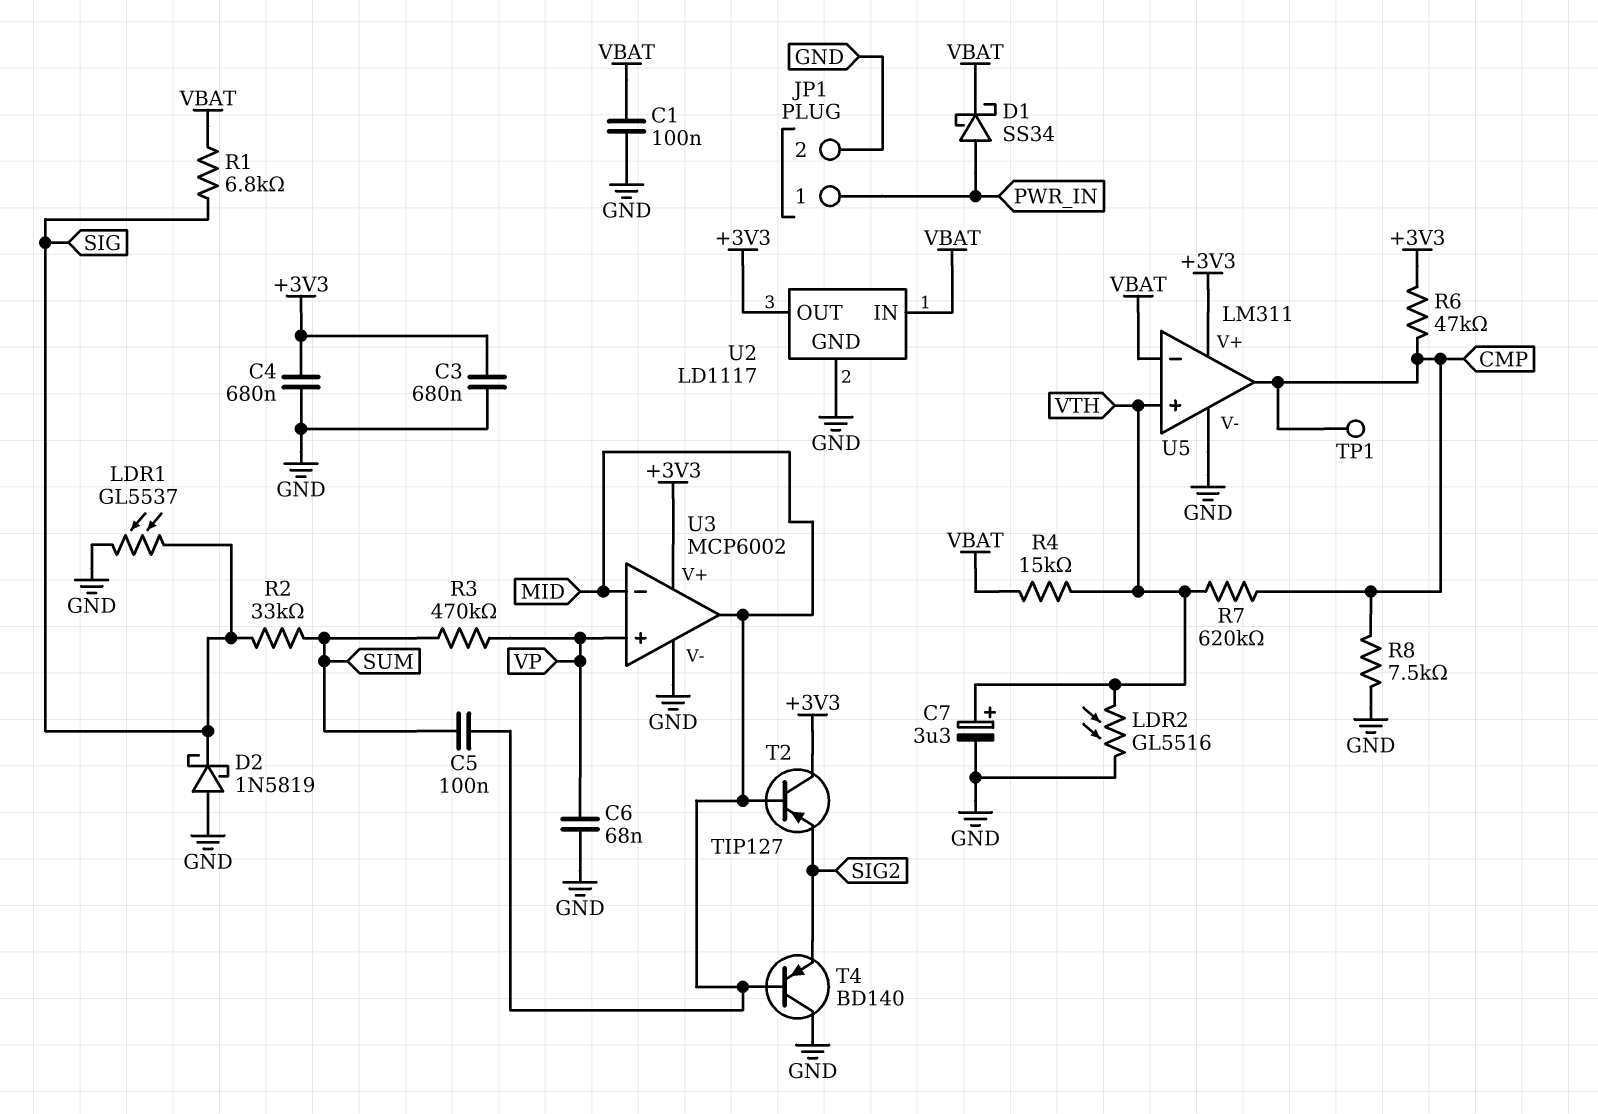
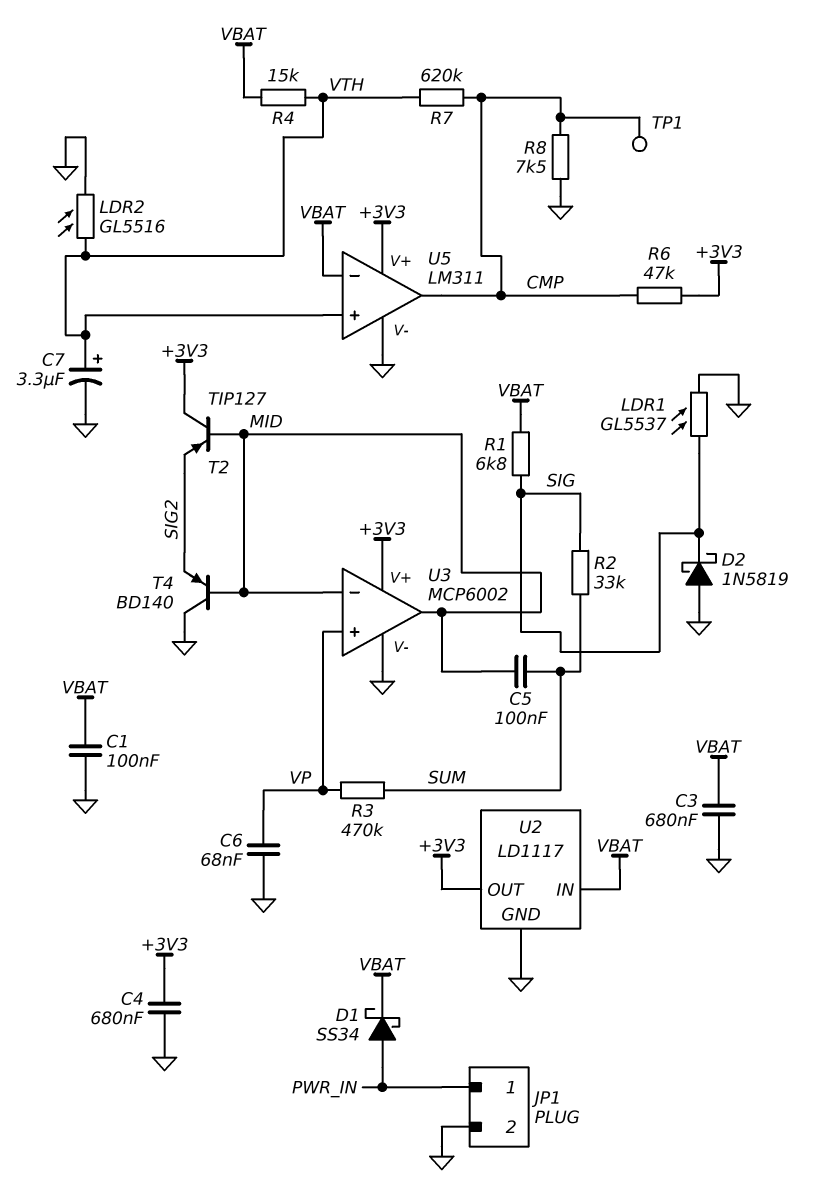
C3: 680nF (+3V3, GND) -> 680nF (GND, VBAT)

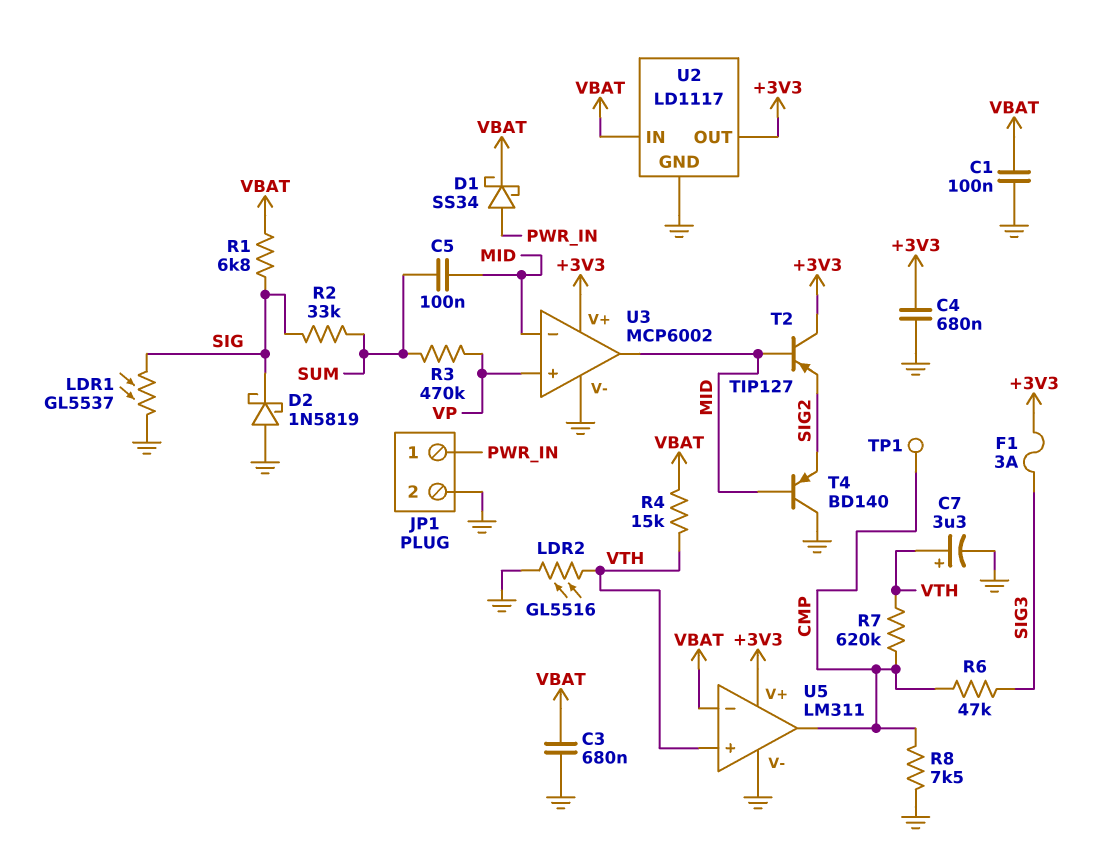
C6: 68nF (GND, VP) -> none
F1: none -> 3A (+3V3, SIG3)
R6: 47k (+3V3, CMP) -> 47k (CMP, SIG3)

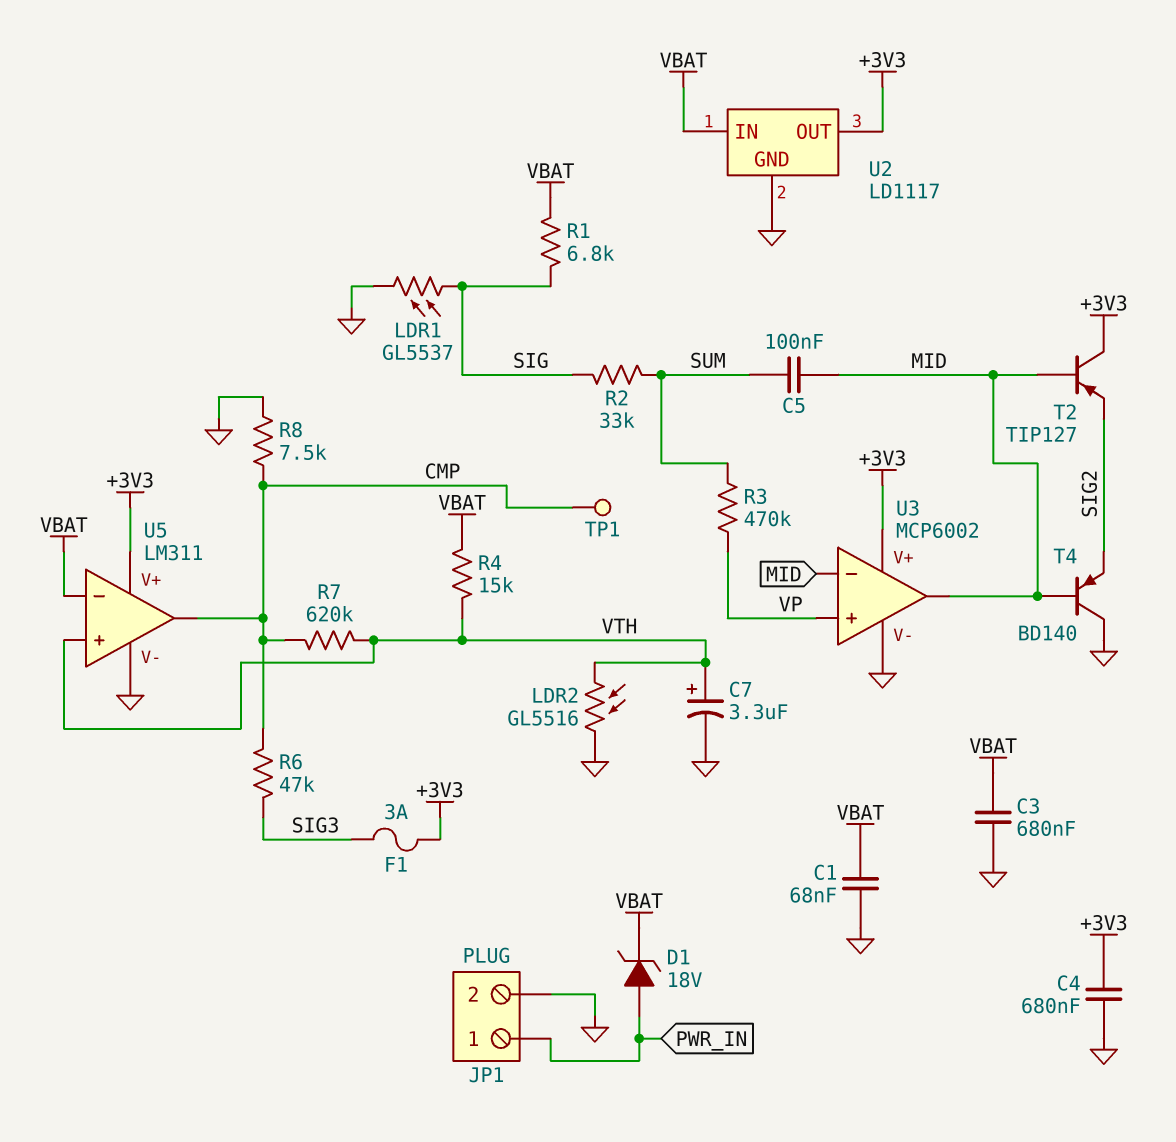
C1: 100nF (GND, VBAT) -> 68nF (GND, VBAT)
D1: schottky SS34 (A PWR_IN, K VBAT) -> zener 18V (A PWR_IN, K VBAT)
D2: schottky 1N5819 (A GND, K SIG) -> none

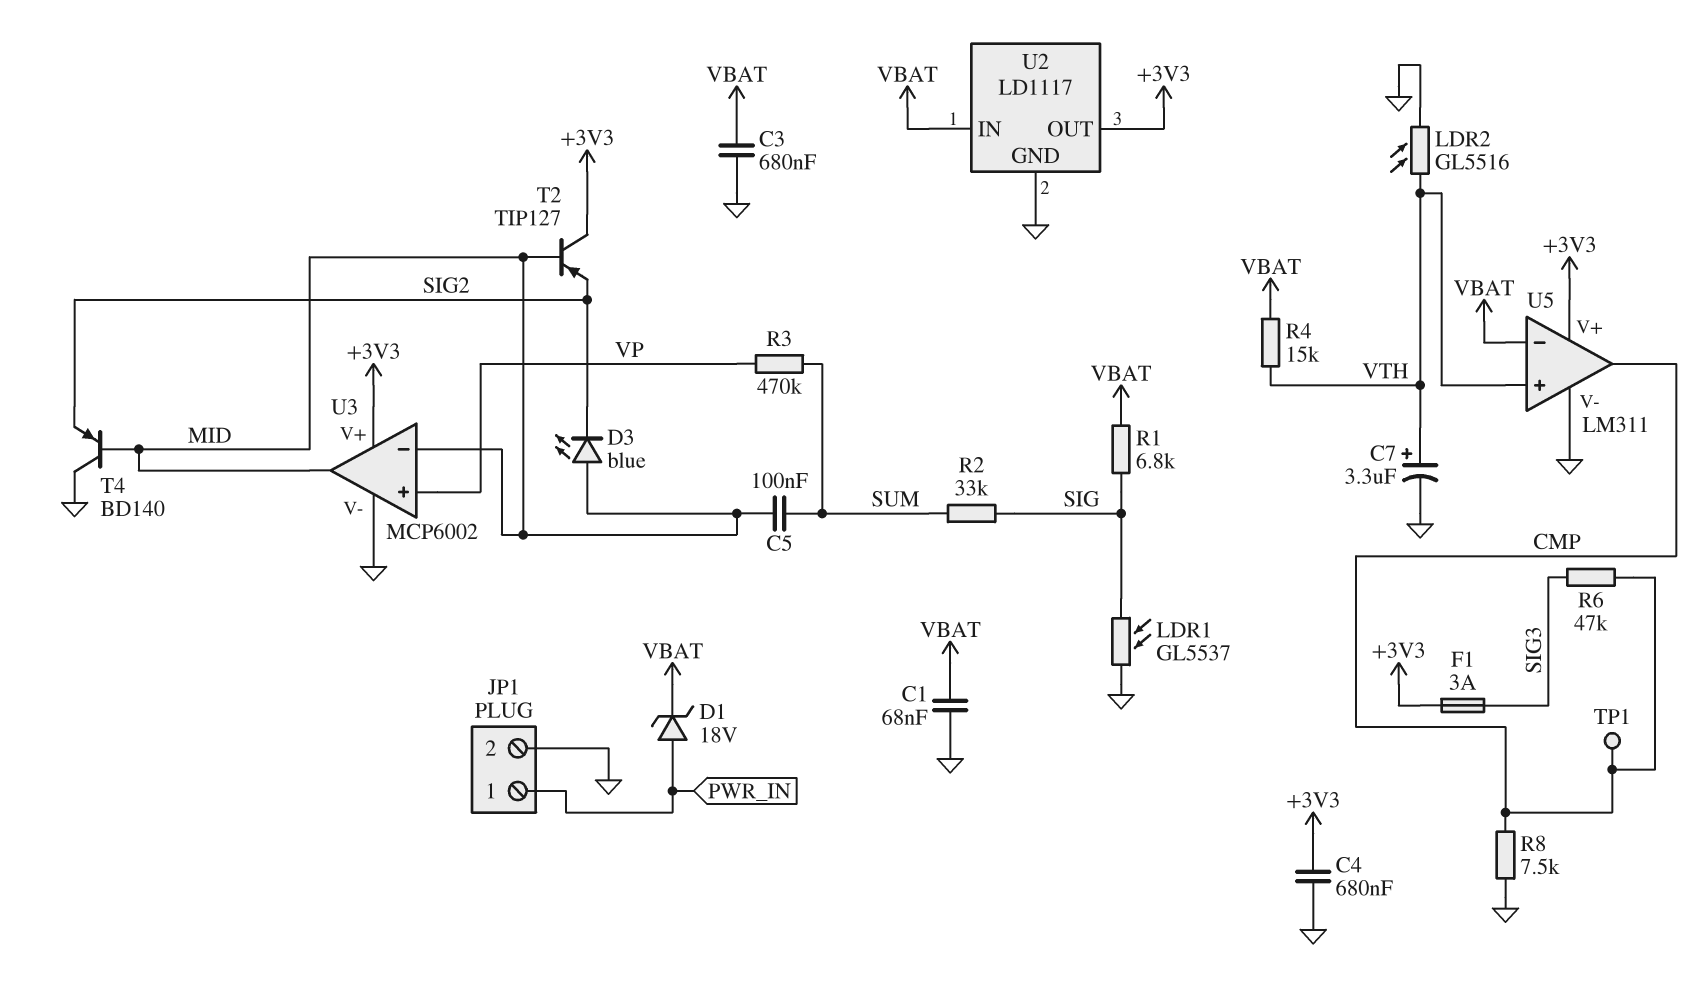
D3: none -> LED blue (A MID, K SIG2)
R7: 620k (CMP, VTH) -> none

